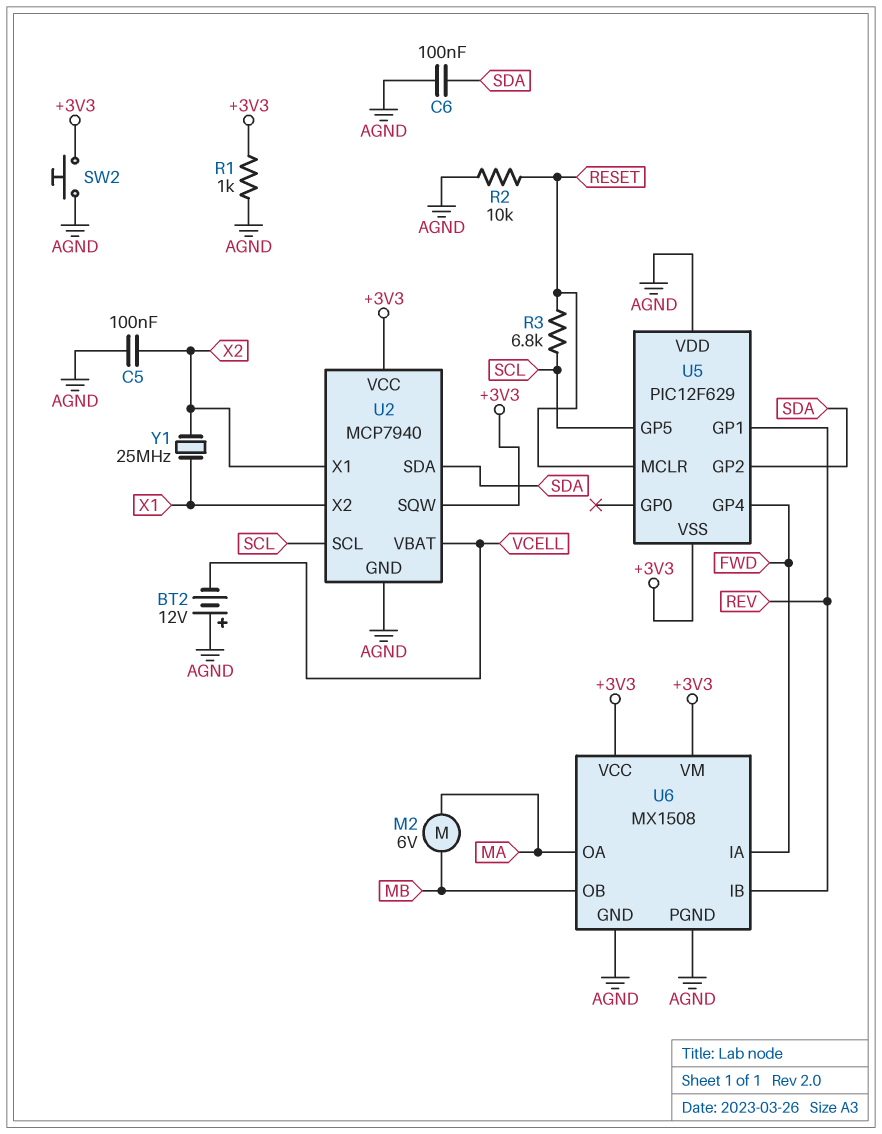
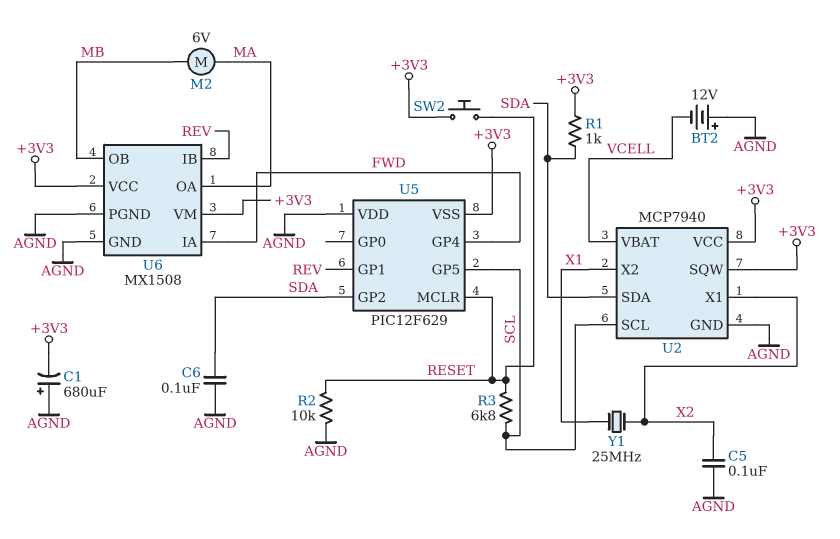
C1: none -> 680uF (plus AGND, minus +3V3)
R1: 1k (+3V3, AGND) -> 1k (+3V3, SDA)
SW2: button (+3V3, AGND) -> button (+3V3, RESET)

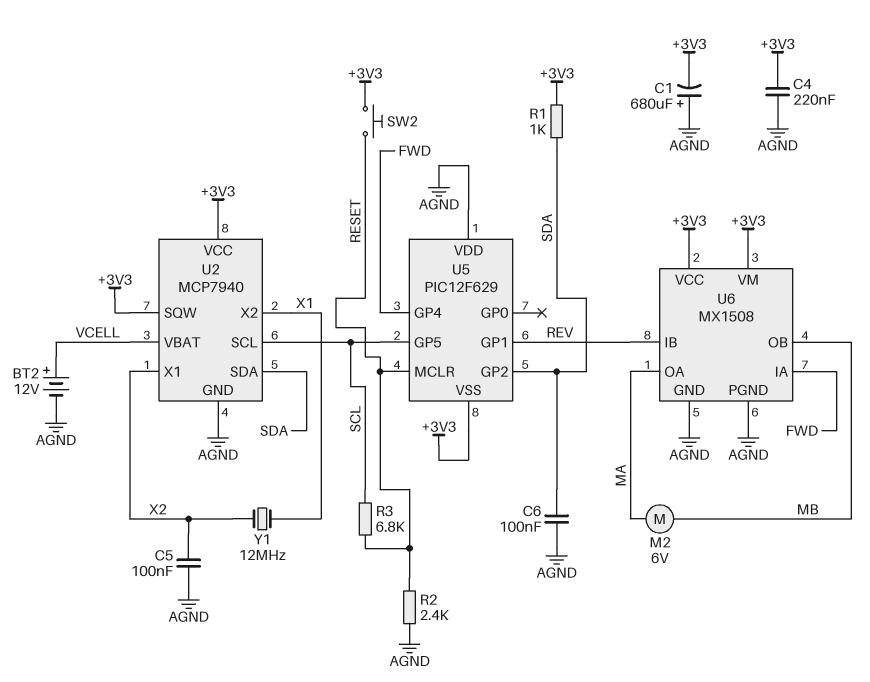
BT2: 12V (plus AGND, minus VCELL) -> 12V (plus VCELL, minus AGND)
C4: none -> 220nF (+3V3, AGND)
R2: 10k (AGND, RESET) -> 2.4k (AGND, RESET)
Y1: 25MHz (X1, X2) -> 12MHz (X1, X2)

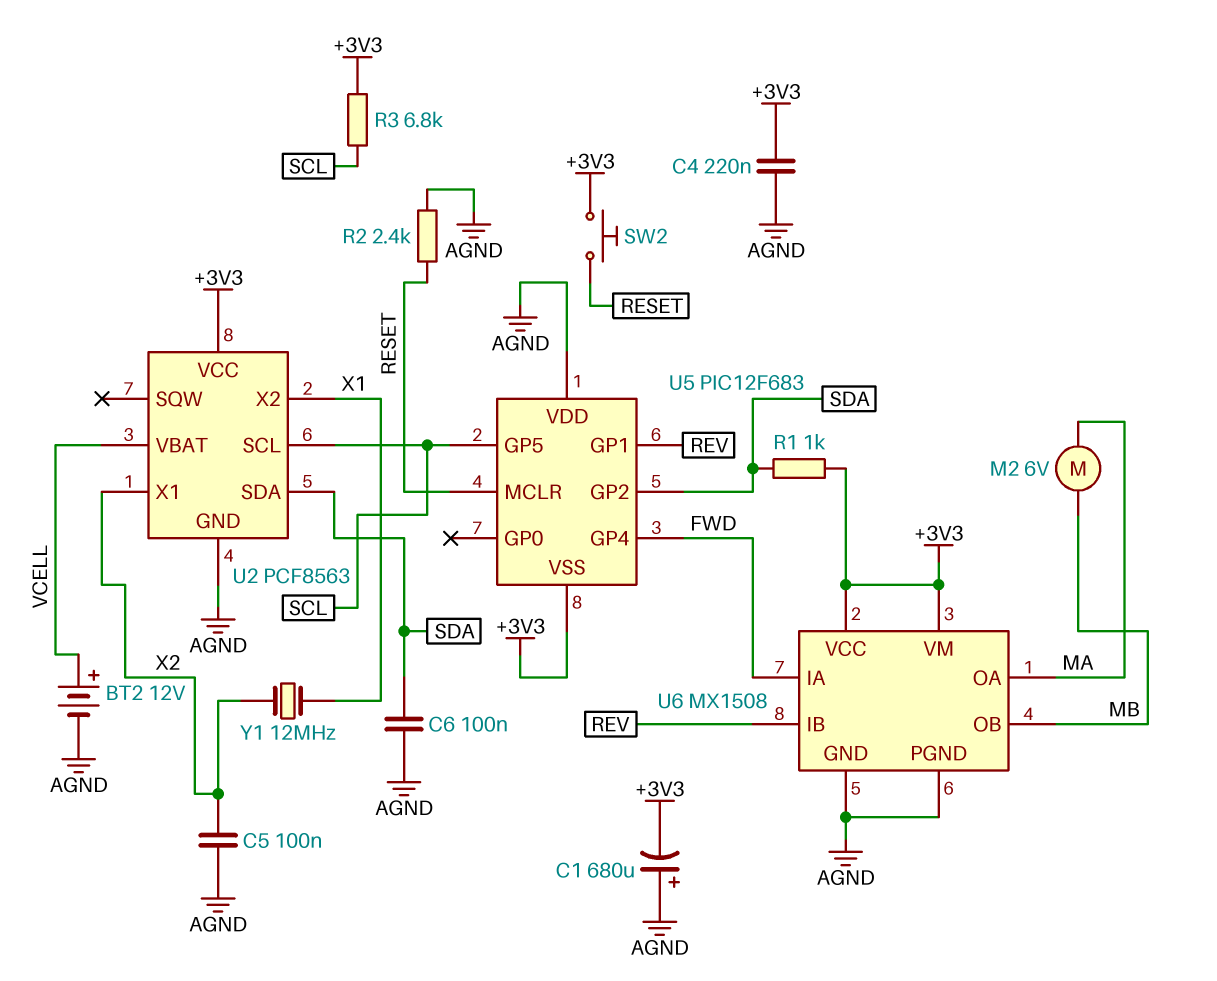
R3: 6.8k (RESET, SCL) -> 6.8k (+3V3, SCL)
U2: MCP7940 -> PCF8563
U2 pin SQW: +3V3 -> none
U5: PIC12F629 -> PIC12F683

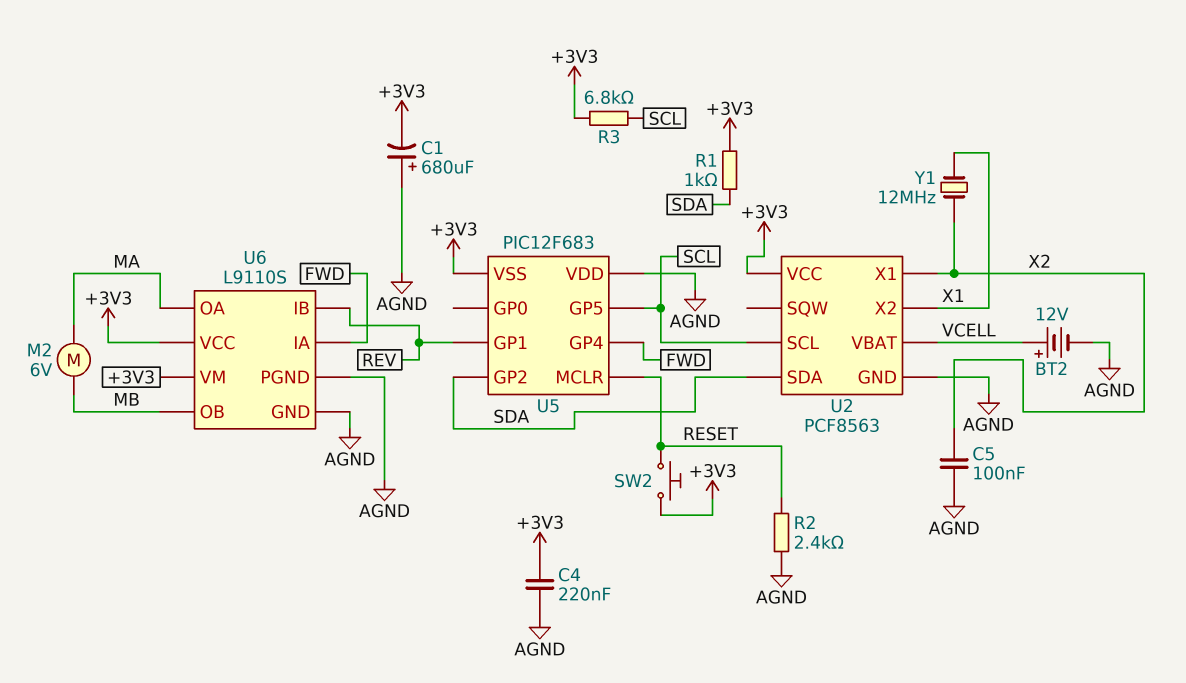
C6: 100nF (AGND, SDA) -> none
U6: MX1508 -> L9110S

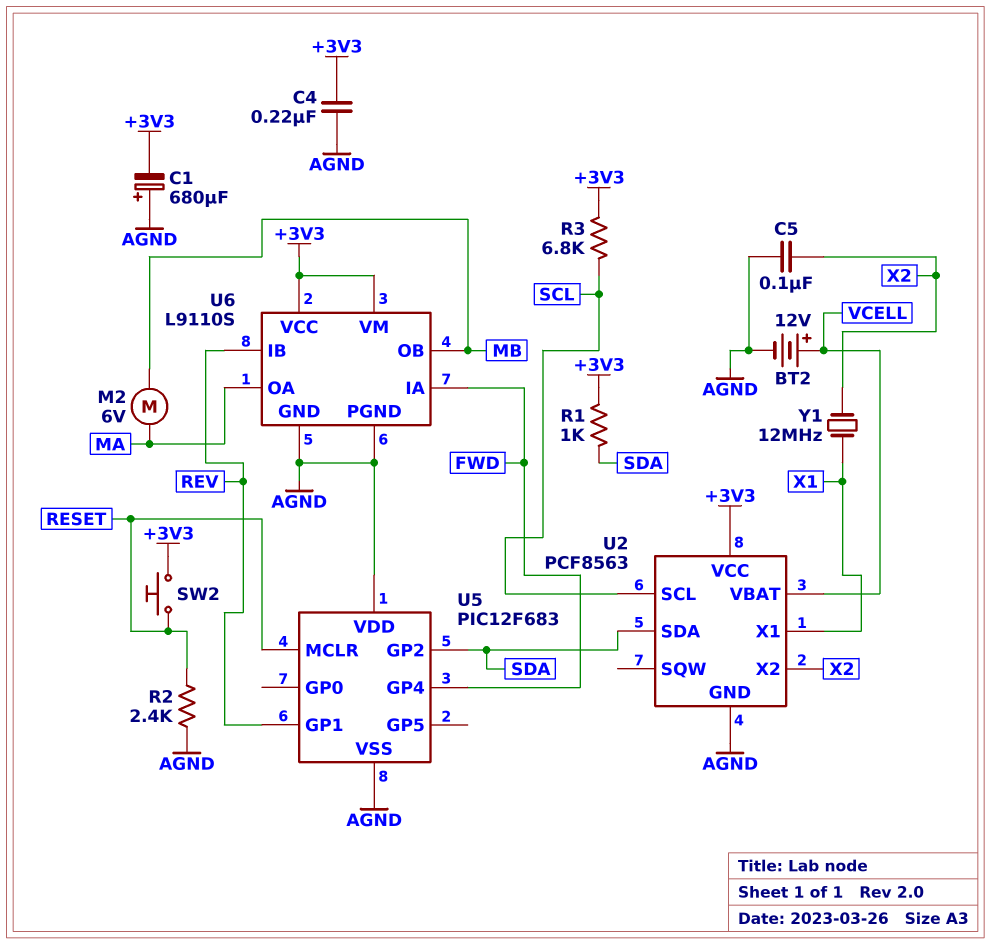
U2 pin X1: X2 -> X1
U2 pin X2: X1 -> X2
U5 pin GP5: SCL -> none
U5 pin VSS: +3V3 -> AGND

